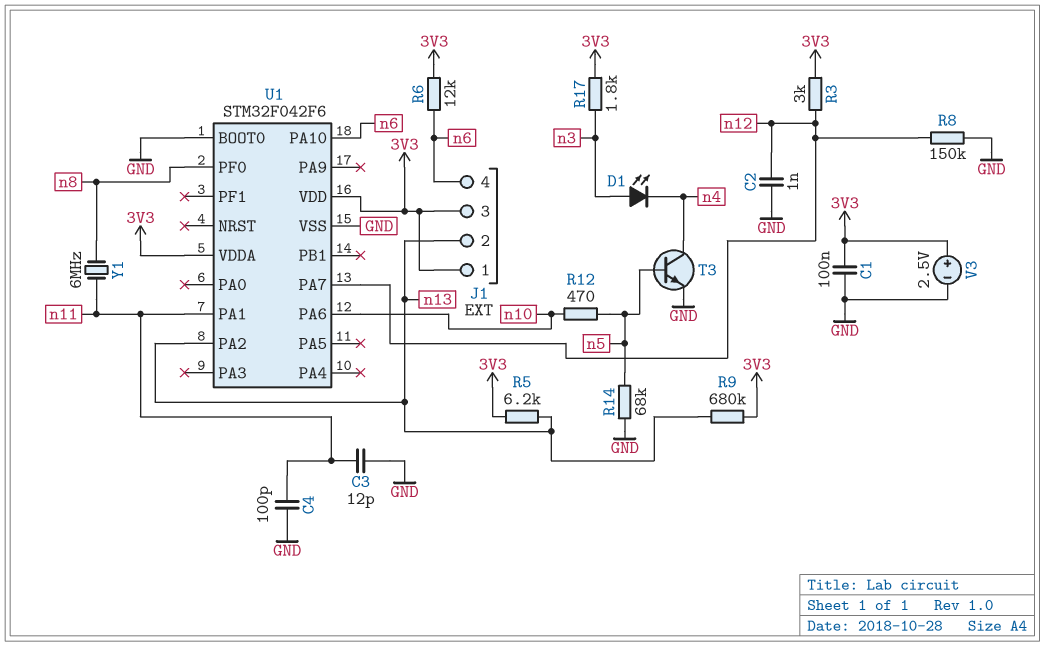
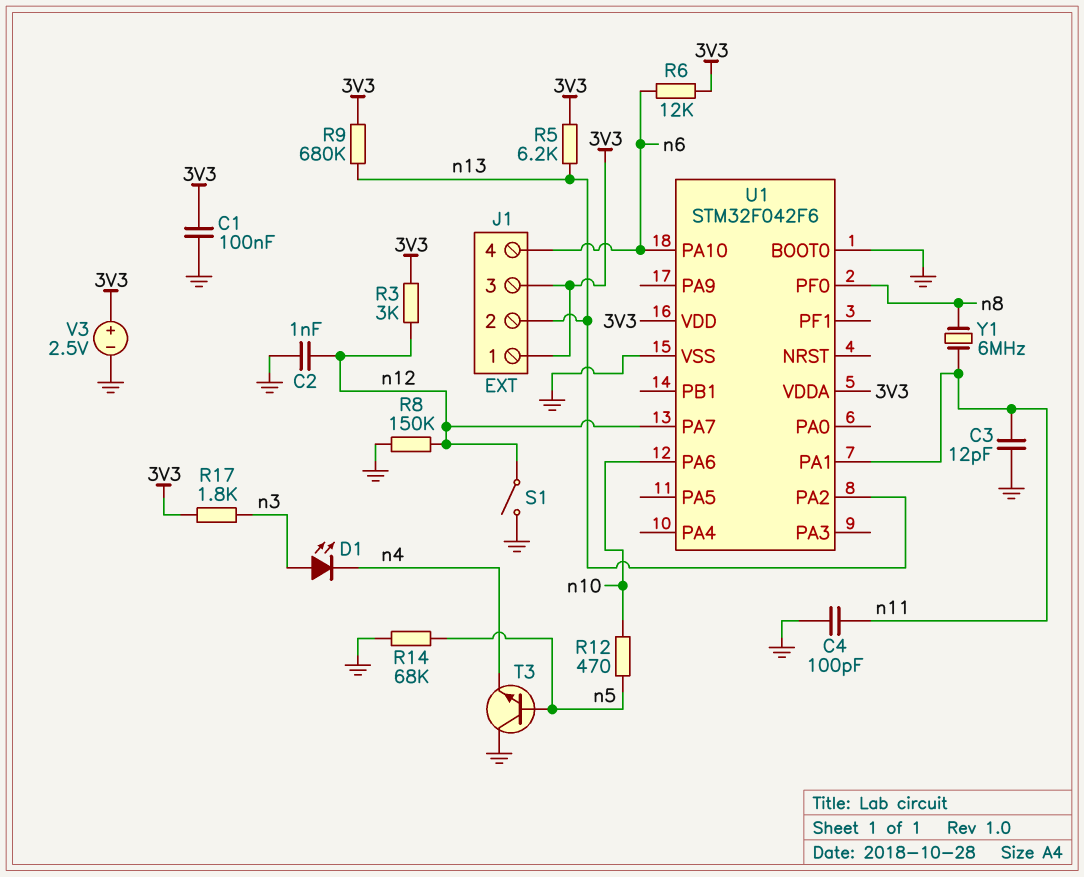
S1: none -> switch (GND, n12)
T3: NPN (B n5, C n4, E GND) -> NPN (B n5, C GND, E n4)

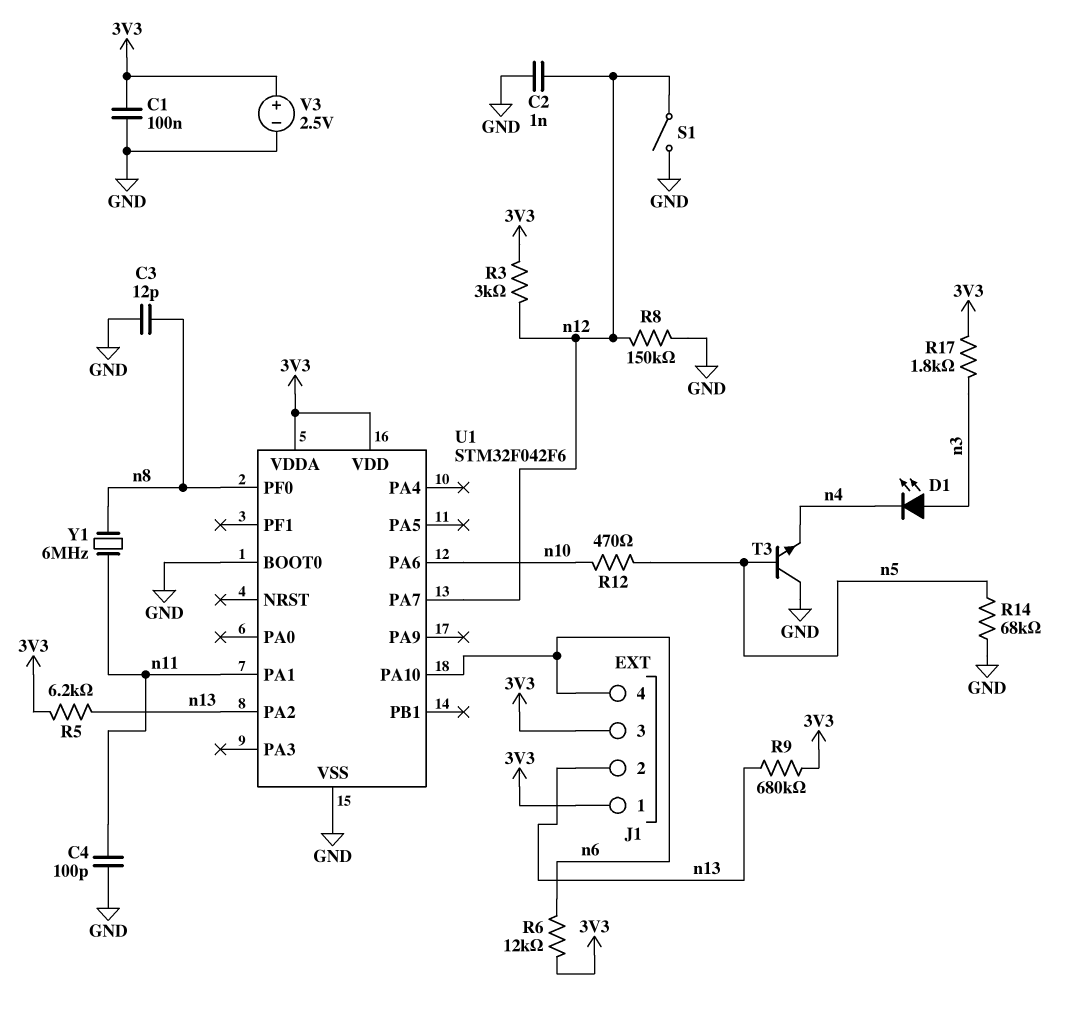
C3: 12pF (GND, n11) -> 12pF (GND, n8)

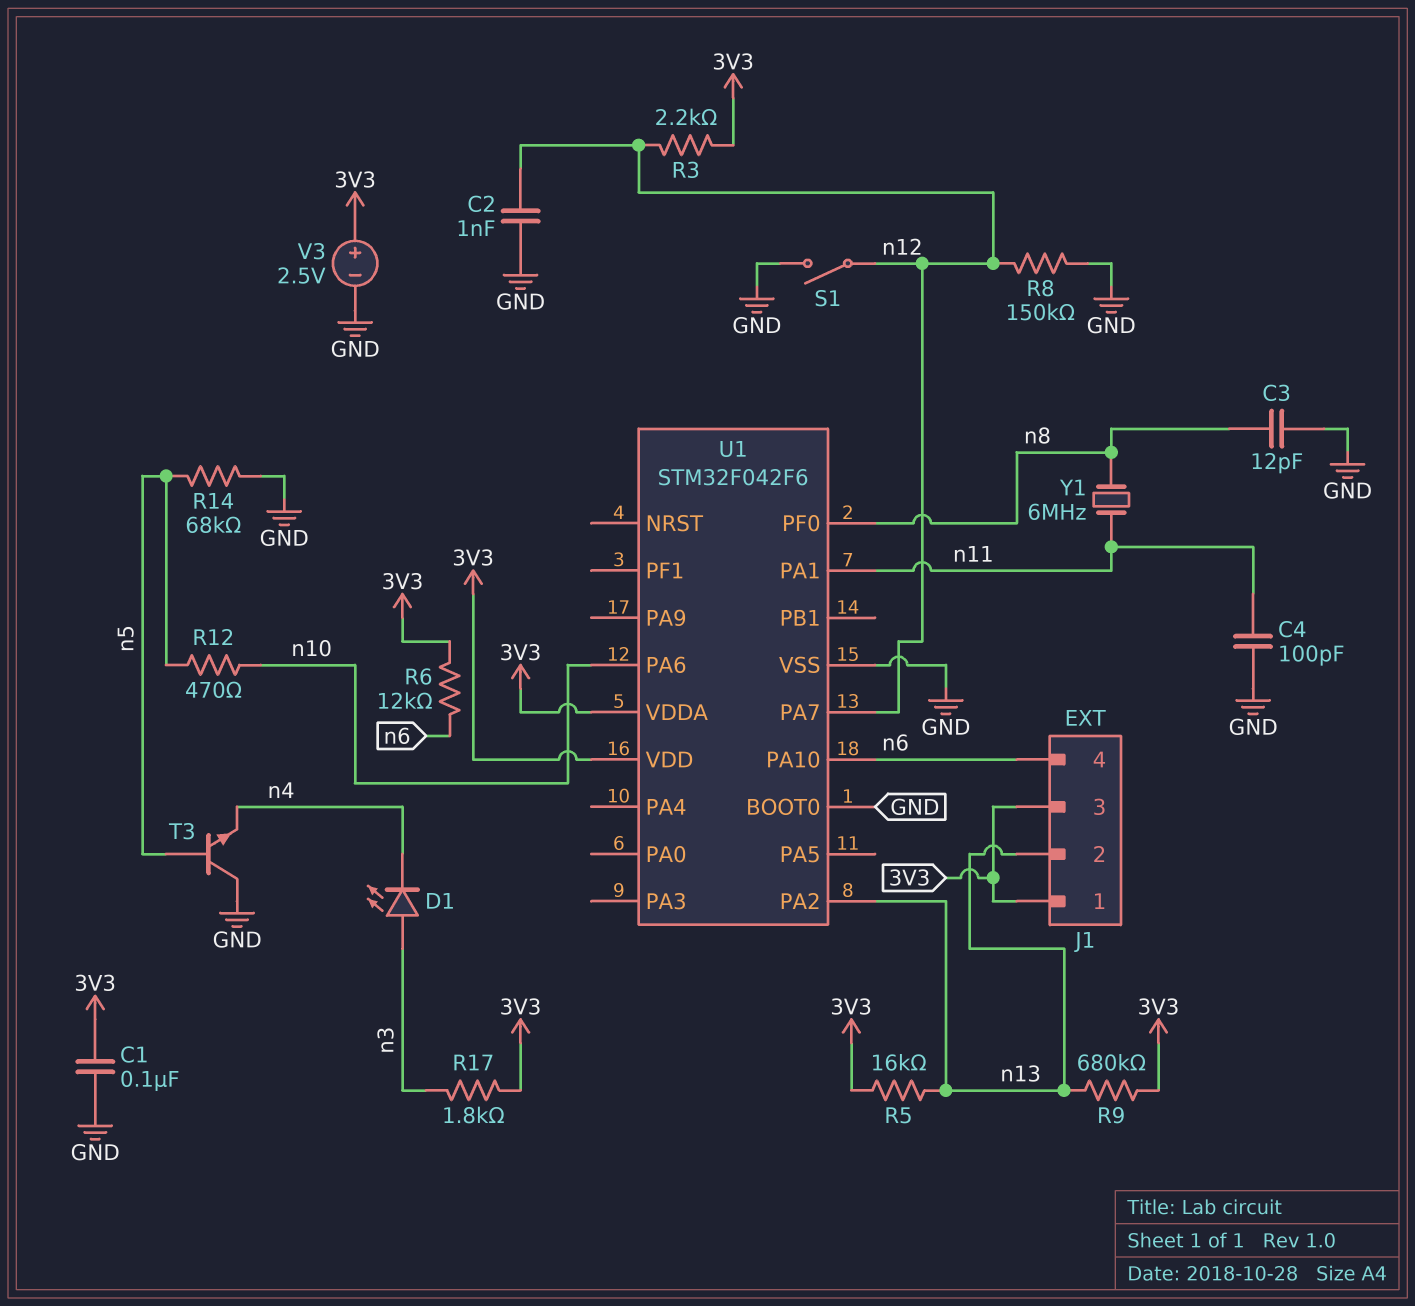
R3: 3k (3V3, n12) -> 2.2k (3V3, n12)
R5: 6.2k (3V3, n13) -> 16k (3V3, n13)

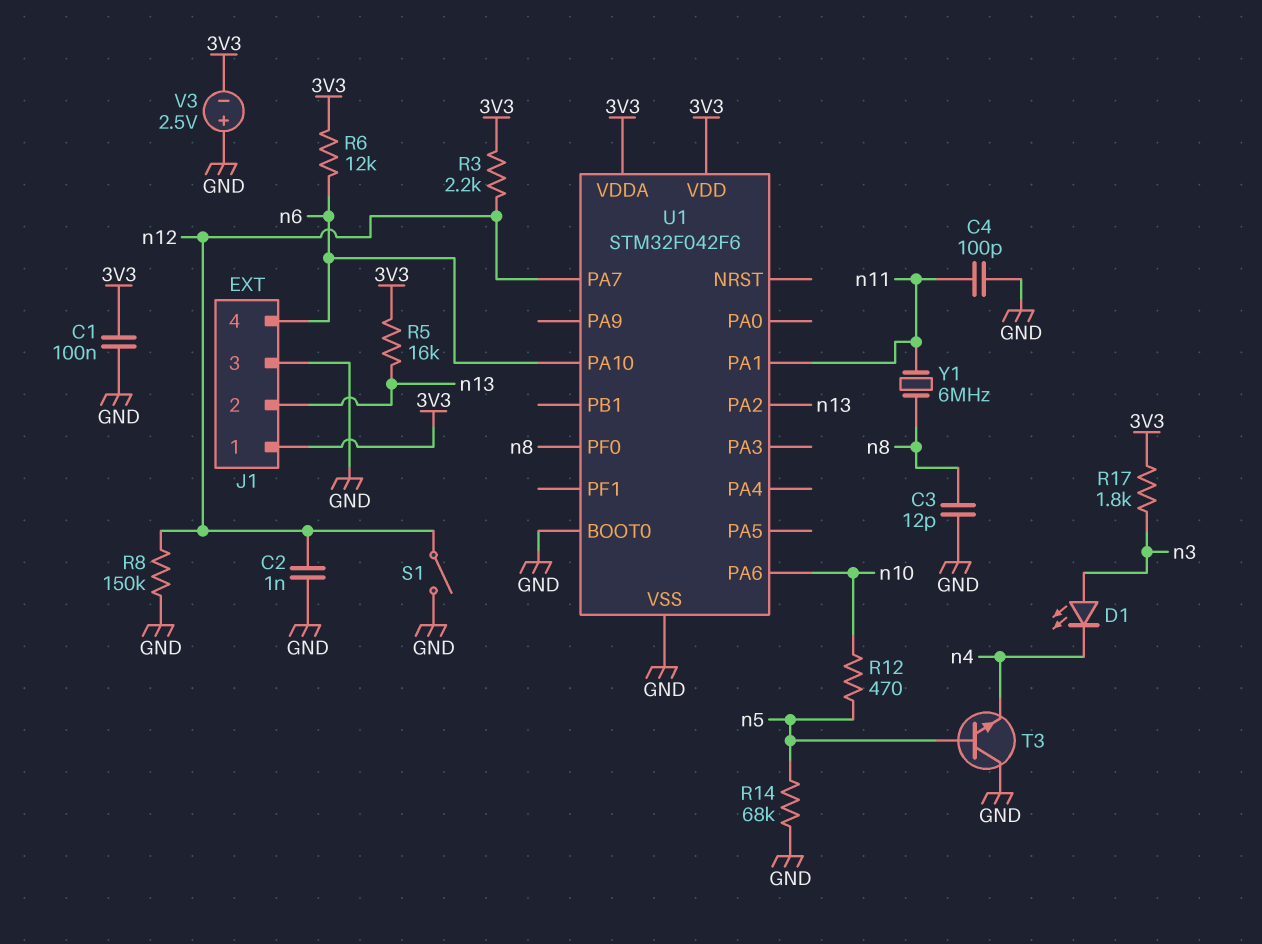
J1 pin 3: 3V3 -> GND
R9: 680k (3V3, n13) -> none
V3: 2.5V (plus 3V3, minus GND) -> 2.5V (plus GND, minus 3V3)

